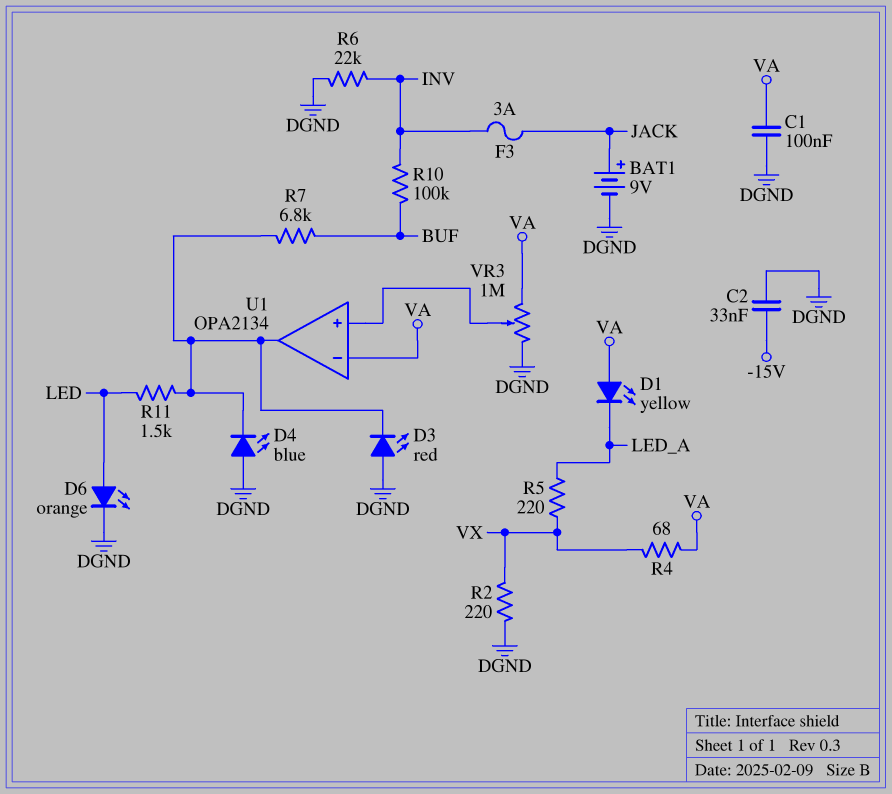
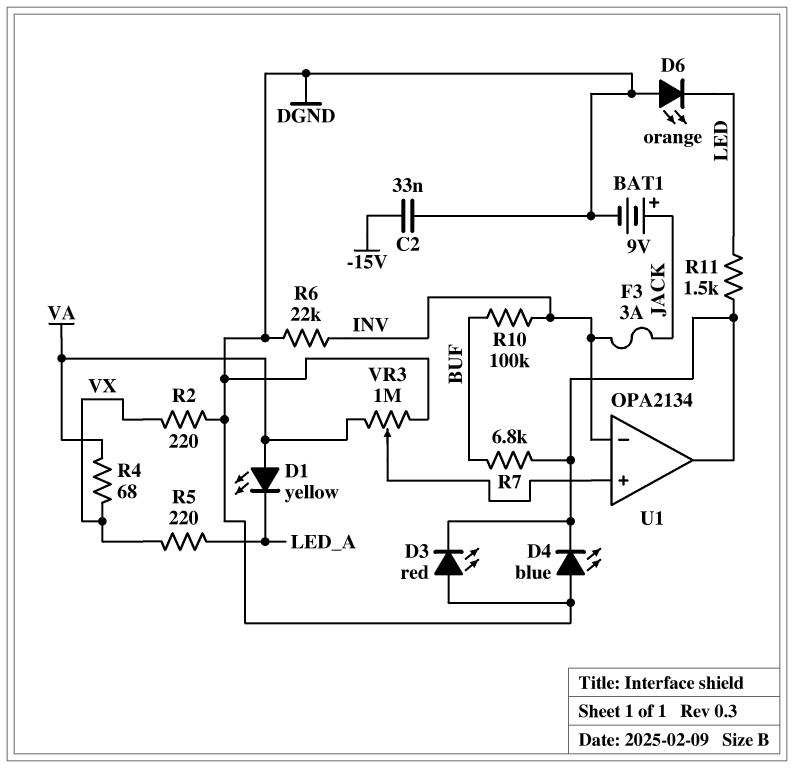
C1: 100nF (DGND, VA) -> none
D6: LED orange (A LED, K DGND) -> LED orange (A DGND, K LED)
U1 pin in-: VA -> INV

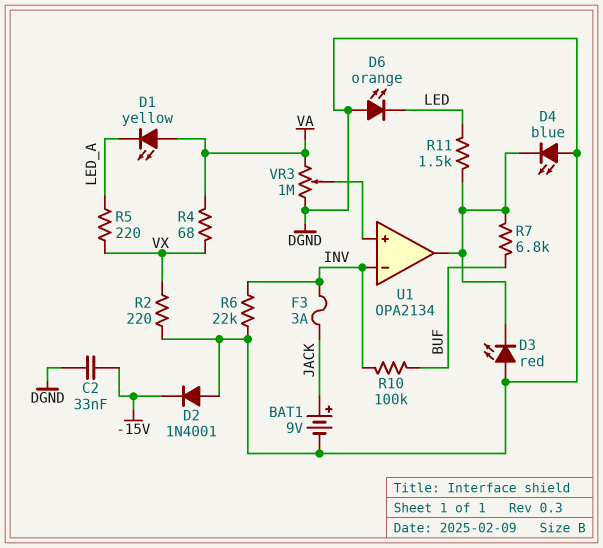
D2: none -> diode 1N4001 (A DGND, K -15V)

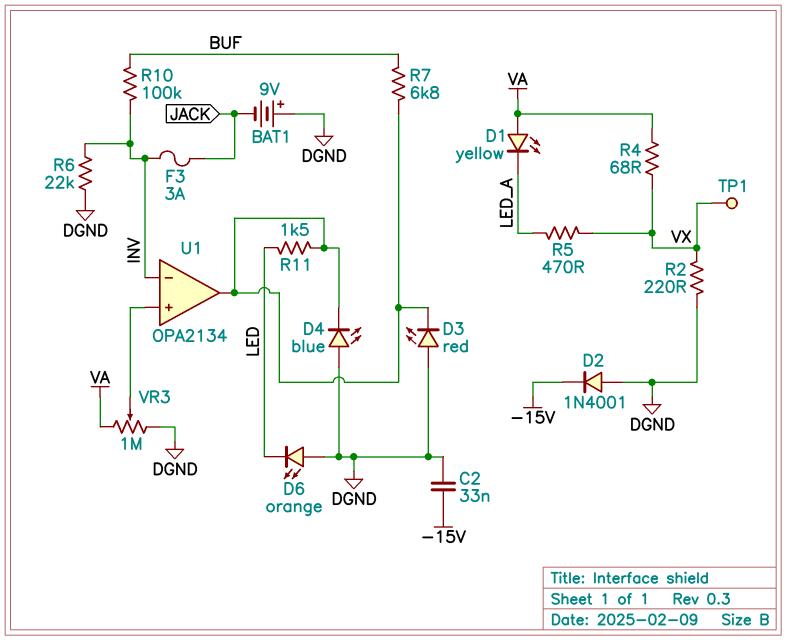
BAT1: 9V (plus JACK, minus DGND) -> 9V (plus DGND, minus JACK)
R5: 220 (LED_A, VX) -> 470 (LED_A, VX)
TP1: none -> test point (VX)

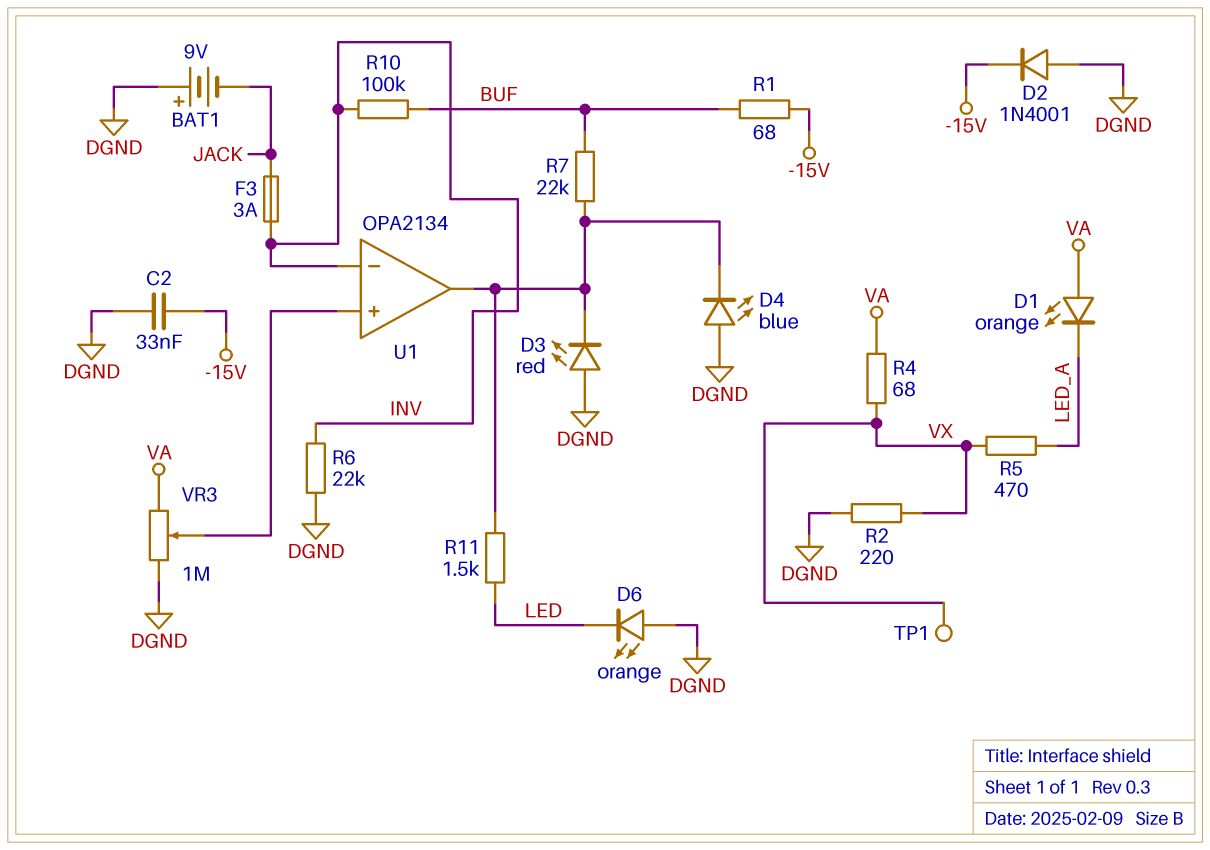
D1: LED yellow (A VA, K LED_A) -> LED orange (A VA, K LED_A)
R1: none -> 68 (-15V, BUF)
R7: 6.8k (BUF, U1/out) -> 22k (BUF, U1/out)

